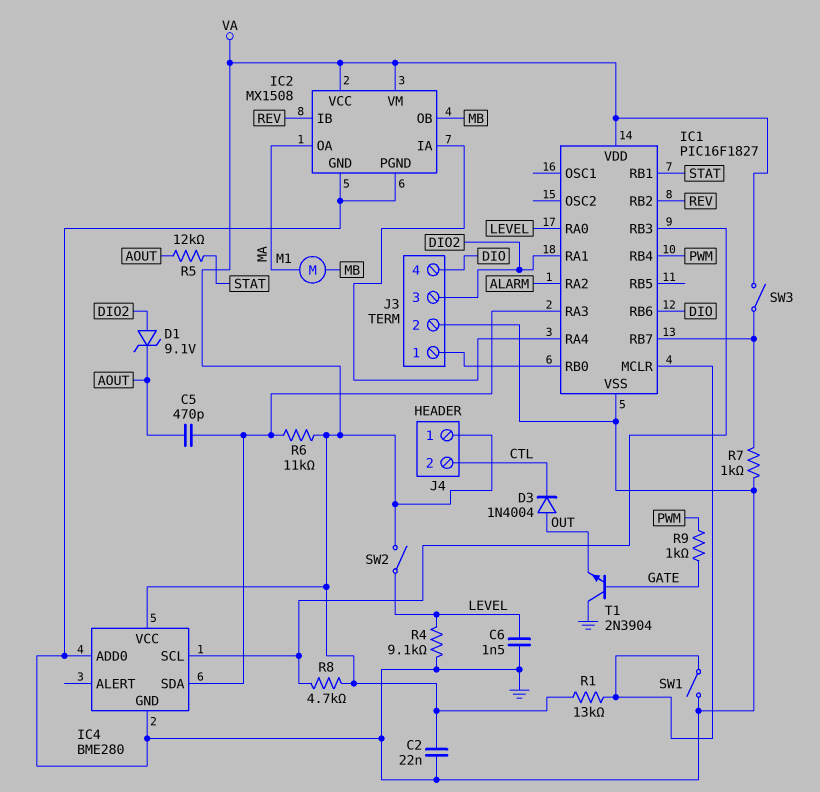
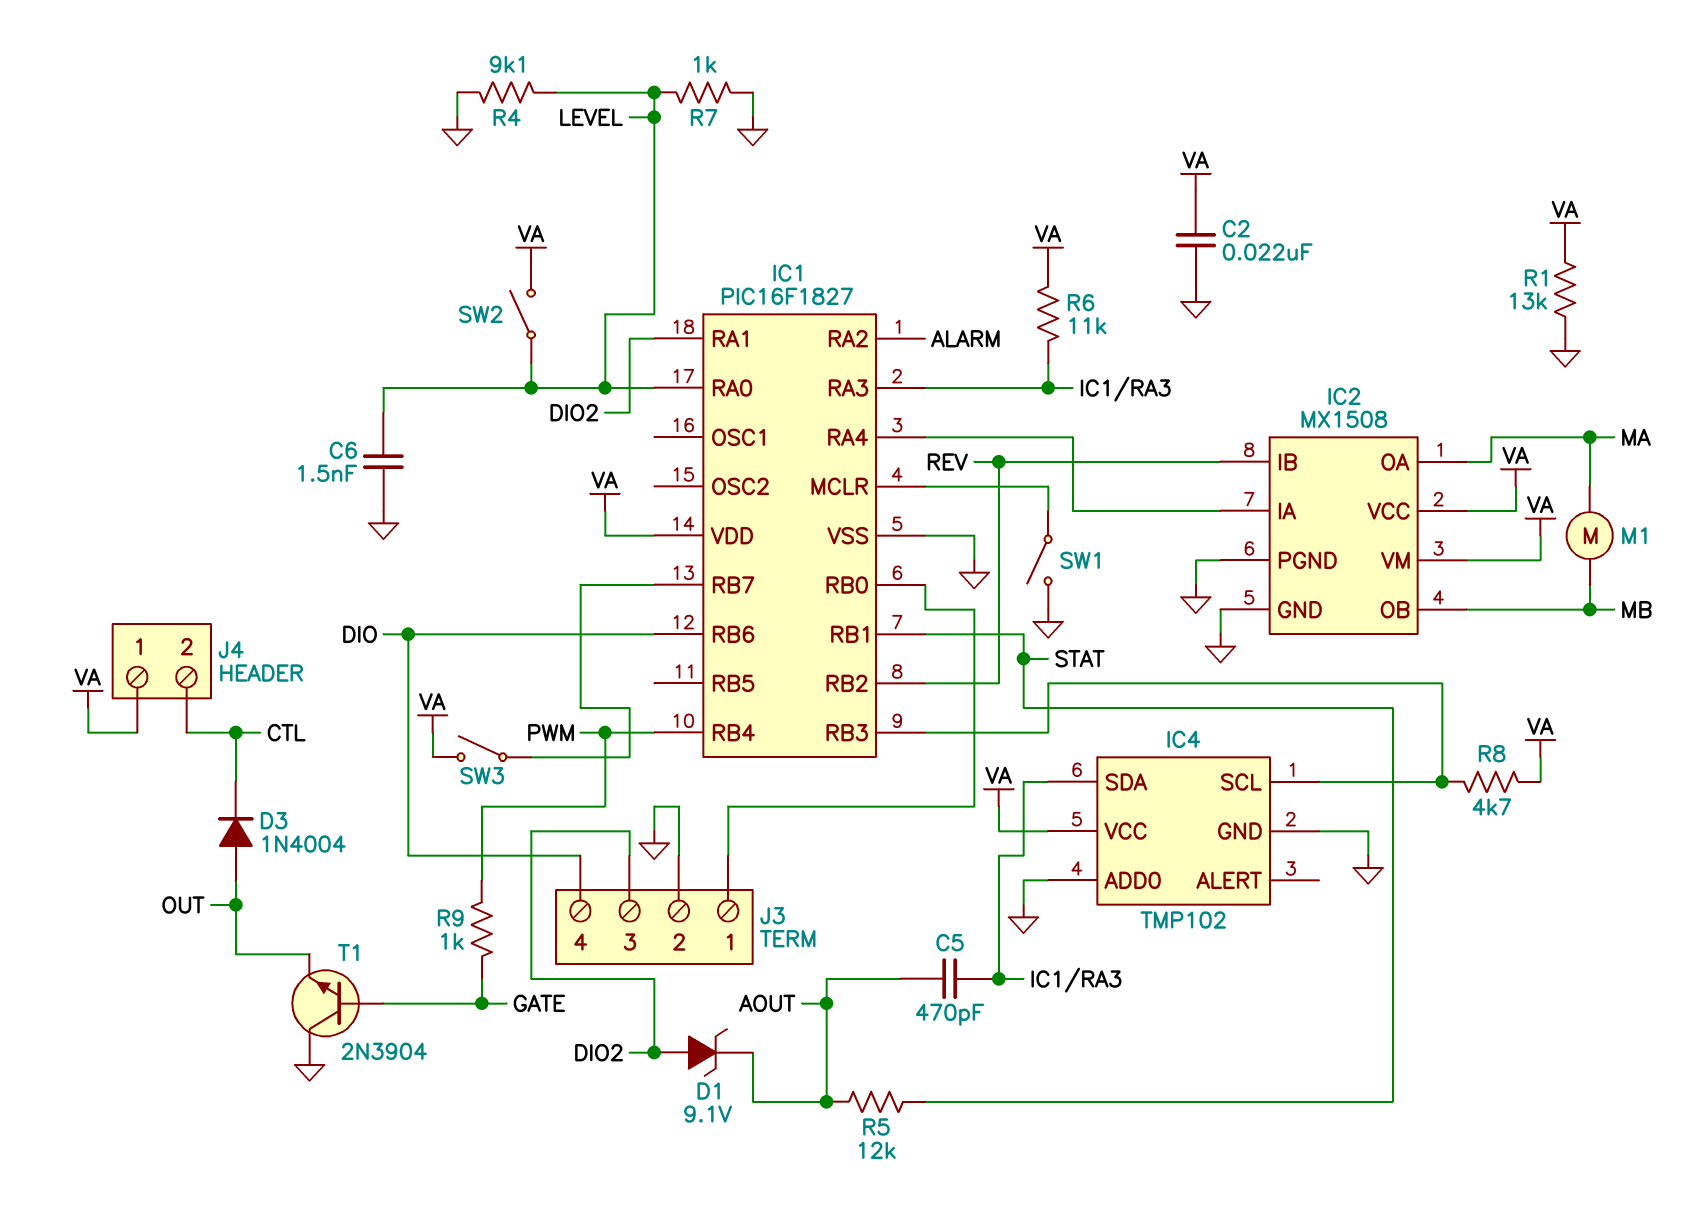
IC4: BME280 -> TMP102
R1: 13k (IC1/MCLR, VA) -> 13k (GND, VA)
R7: 1k (GND, IC1/RB7) -> 1k (GND, LEVEL)

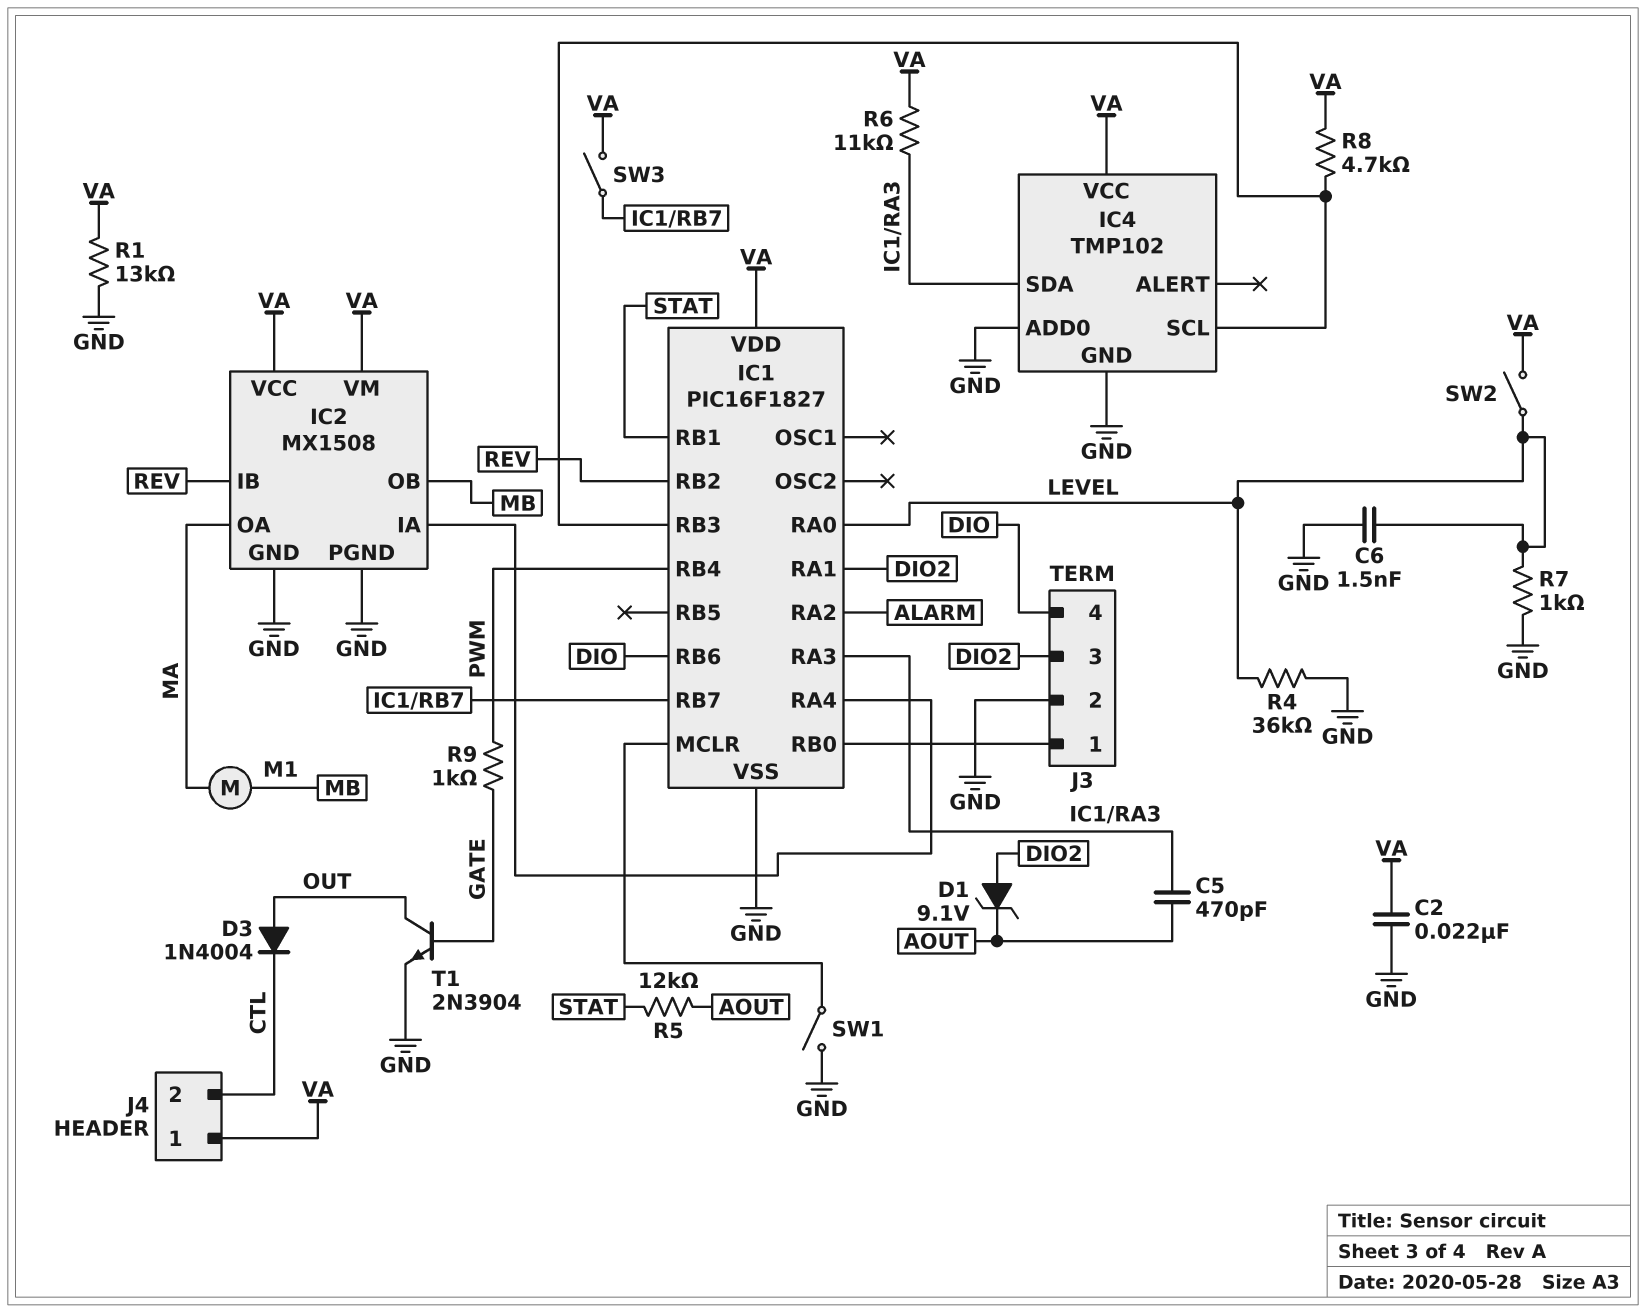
R4: 9.1k (GND, LEVEL) -> 36k (GND, LEVEL)
T1: NPN 2N3904 (B GATE, C GND, E OUT) -> NPN 2N3904 (B GATE, C OUT, E GND)

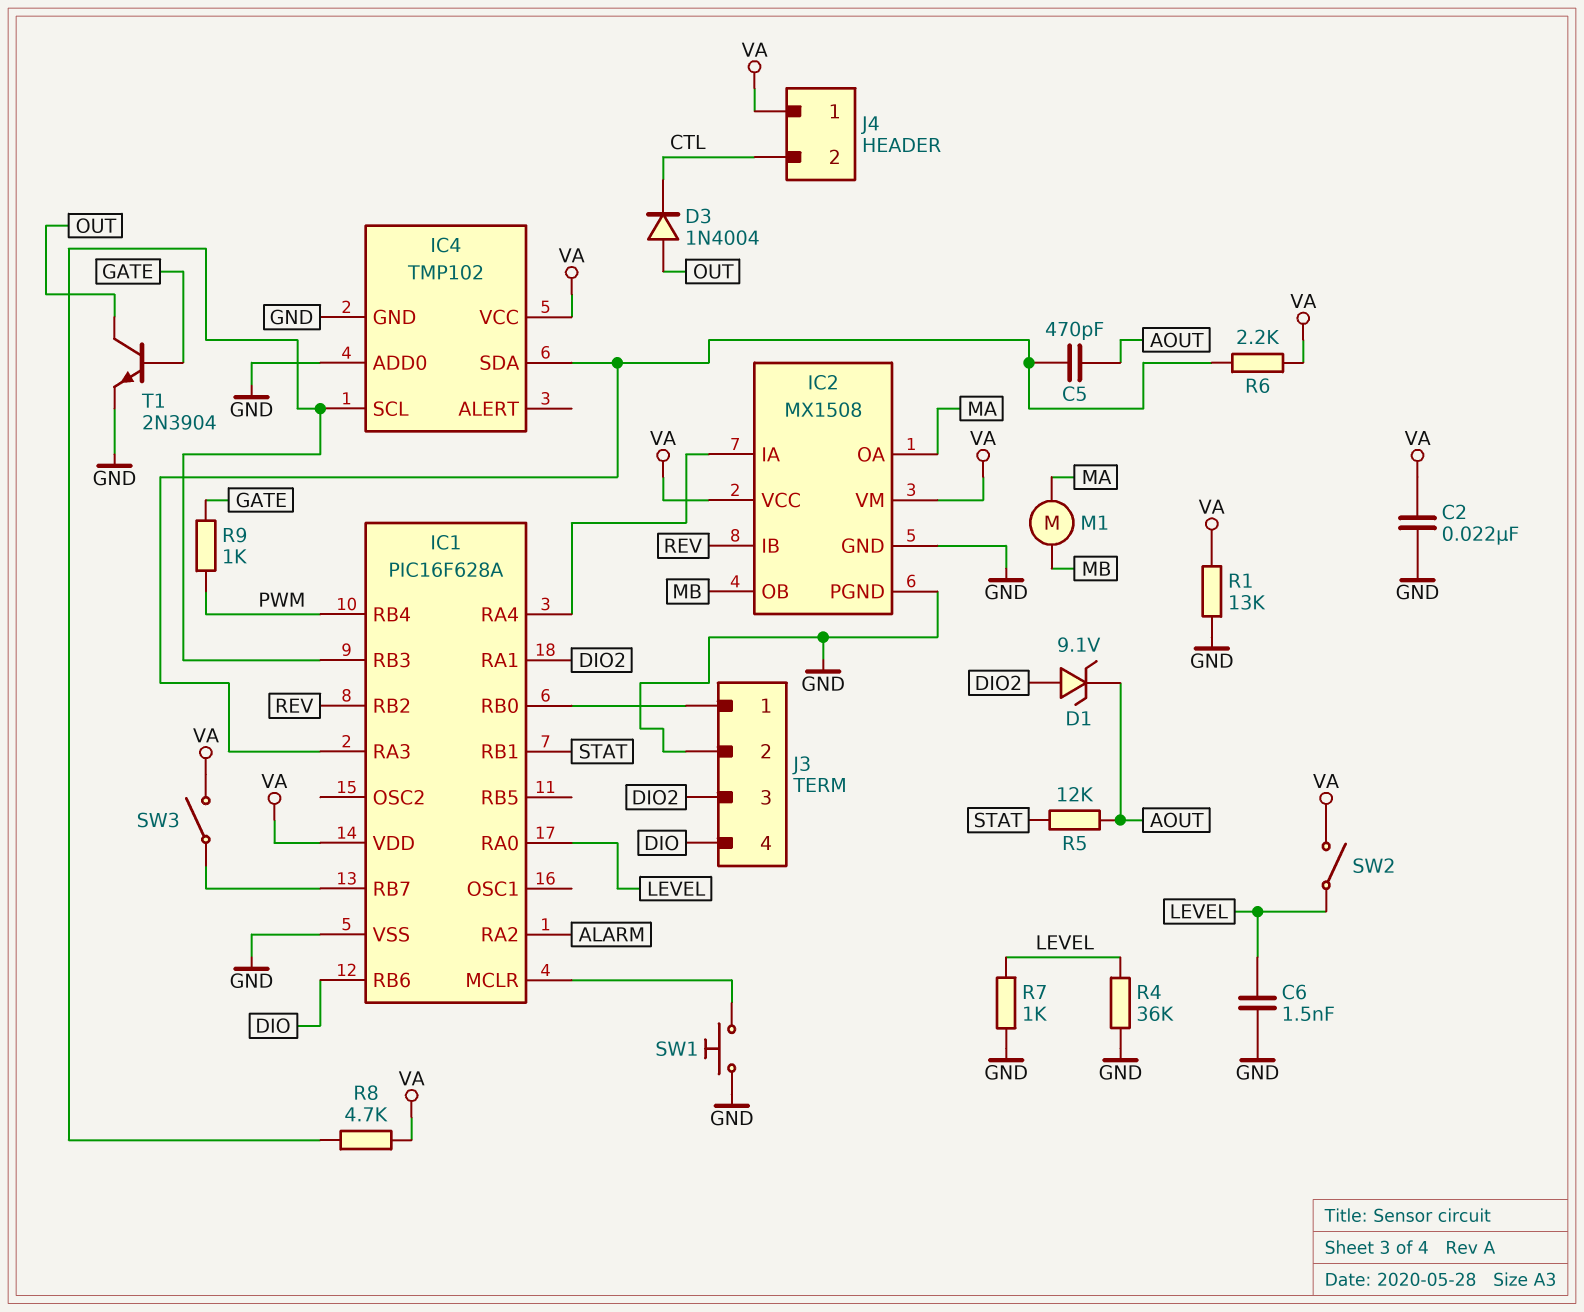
IC1: PIC16F1827 -> PIC16F628A
R6: 11k (IC1/RA3, VA) -> 2.2k (IC1/RA3, VA)
SW1: switch (GND, IC1/MCLR) -> button (GND, IC1/MCLR)

